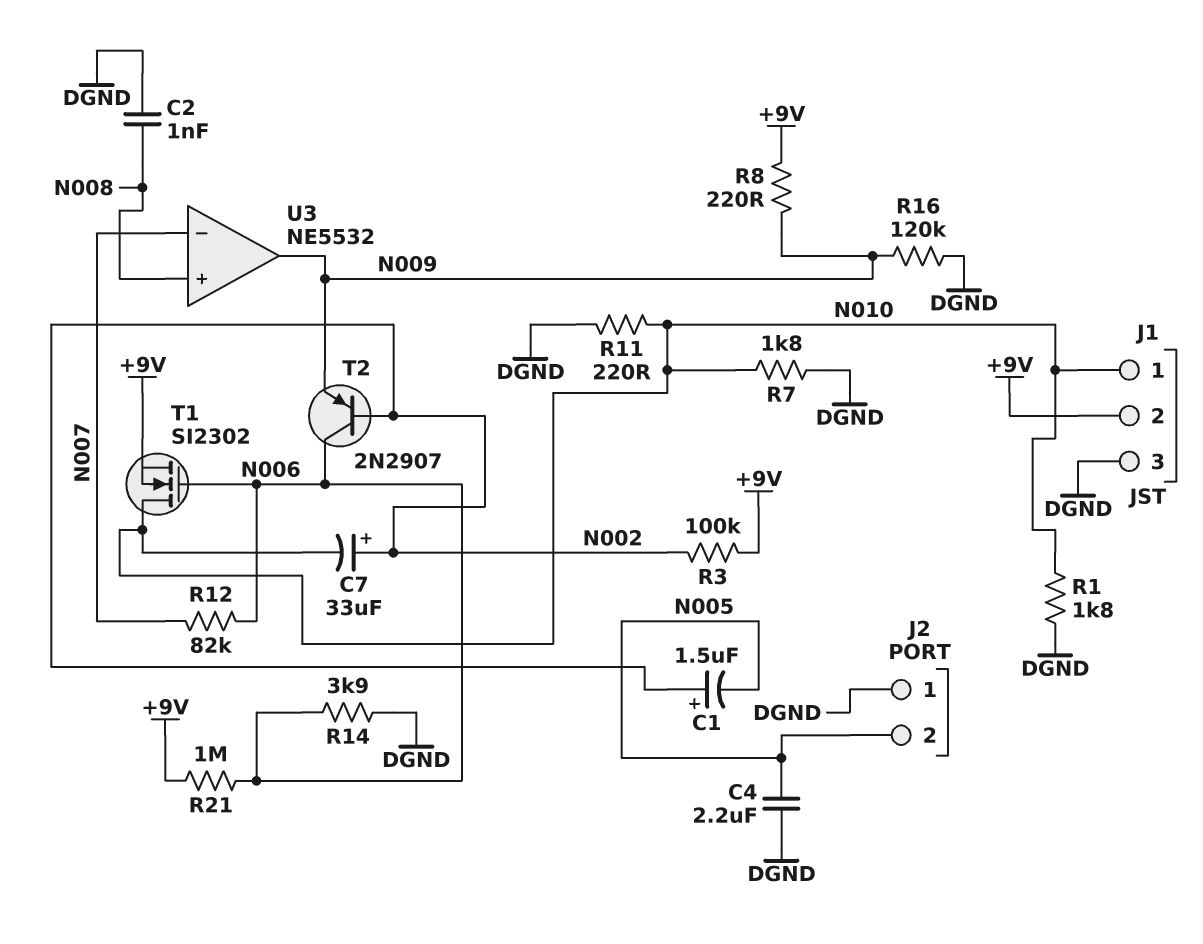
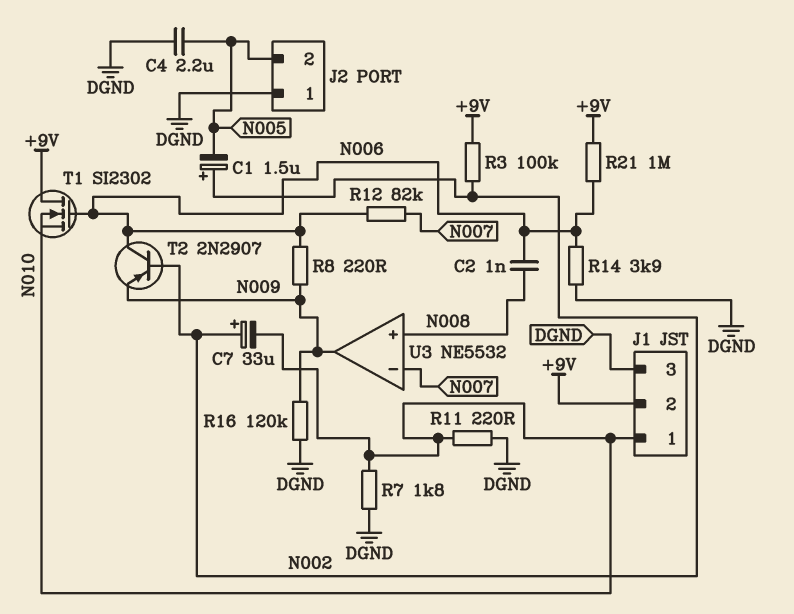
C2: 1nF (DGND, N008) -> 1nF (N006, N008)
R1: 1.8k (DGND, N010) -> none
R8: 220 (+9V, N009) -> 220 (N006, N009)
T1: NMOS SI2302 (G N006, D N010, S +9V) -> NMOS SI2302 (G N006, D +9V, S N010)

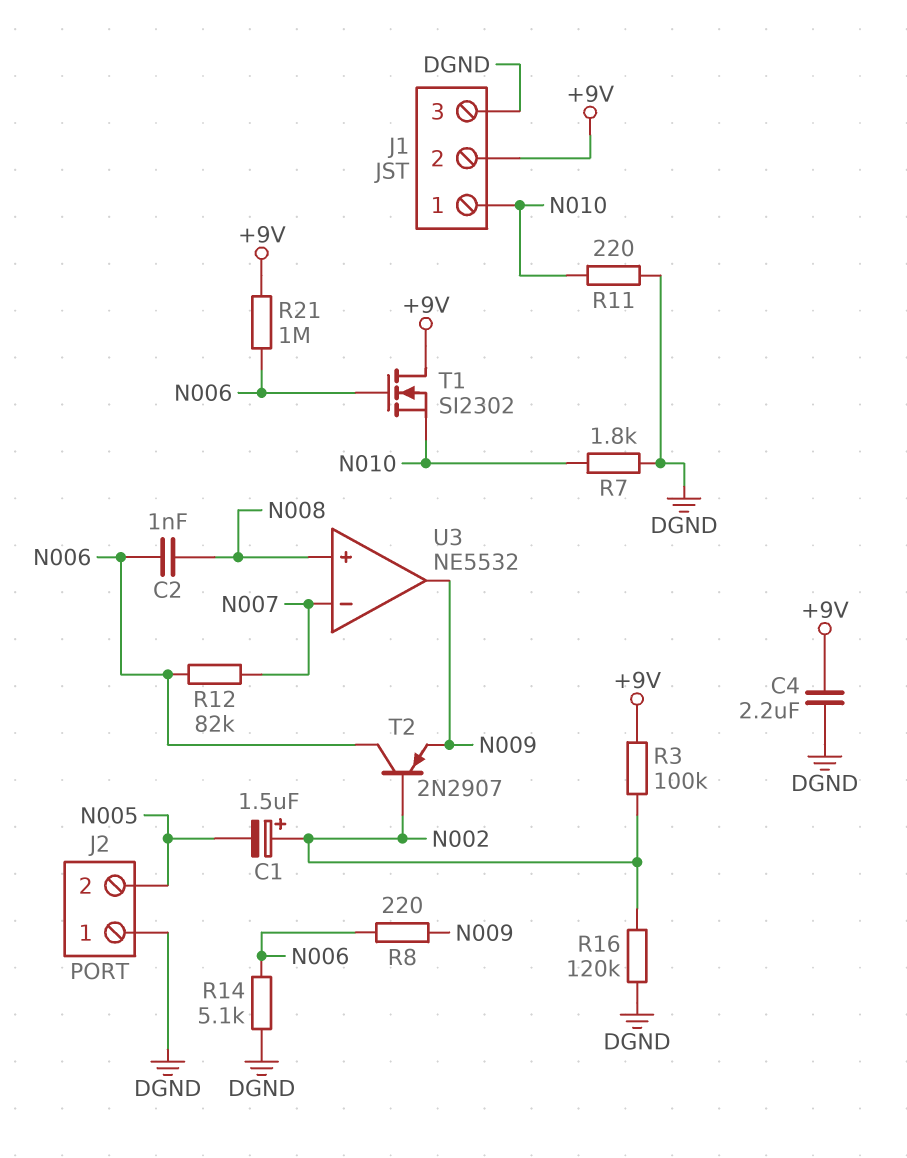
C4: 2.2uF (DGND, N005) -> 2.2uF (+9V, DGND)
C7: 33uF (plus N002, minus N010) -> none
R14: 3.9k (DGND, N006) -> 5.1k (DGND, N006)
R16: 120k (DGND, N009) -> 120k (DGND, N002)

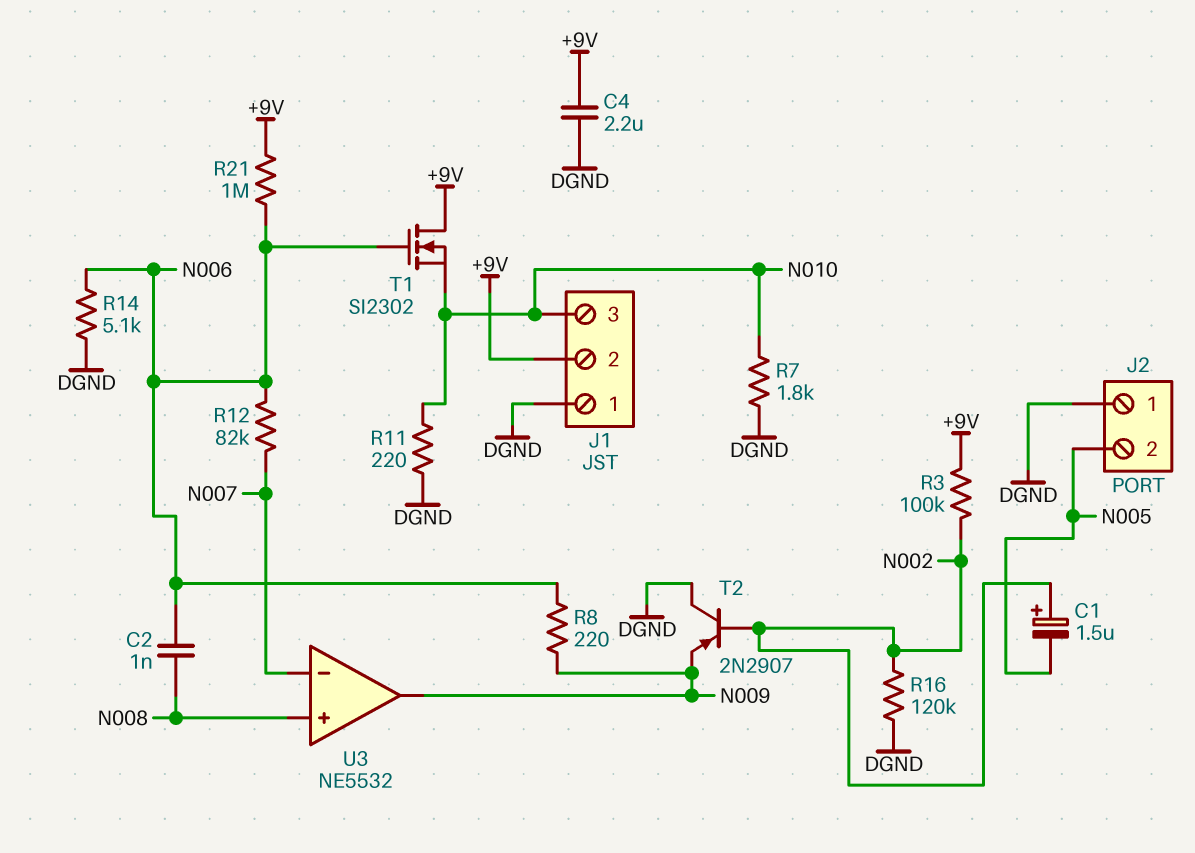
J1 pin 1: N010 -> DGND
J1 pin 3: DGND -> N010
T2: PNP 2N2907 (B N002, C N006, E N009) -> PNP 2N2907 (B N002, C DGND, E N009)

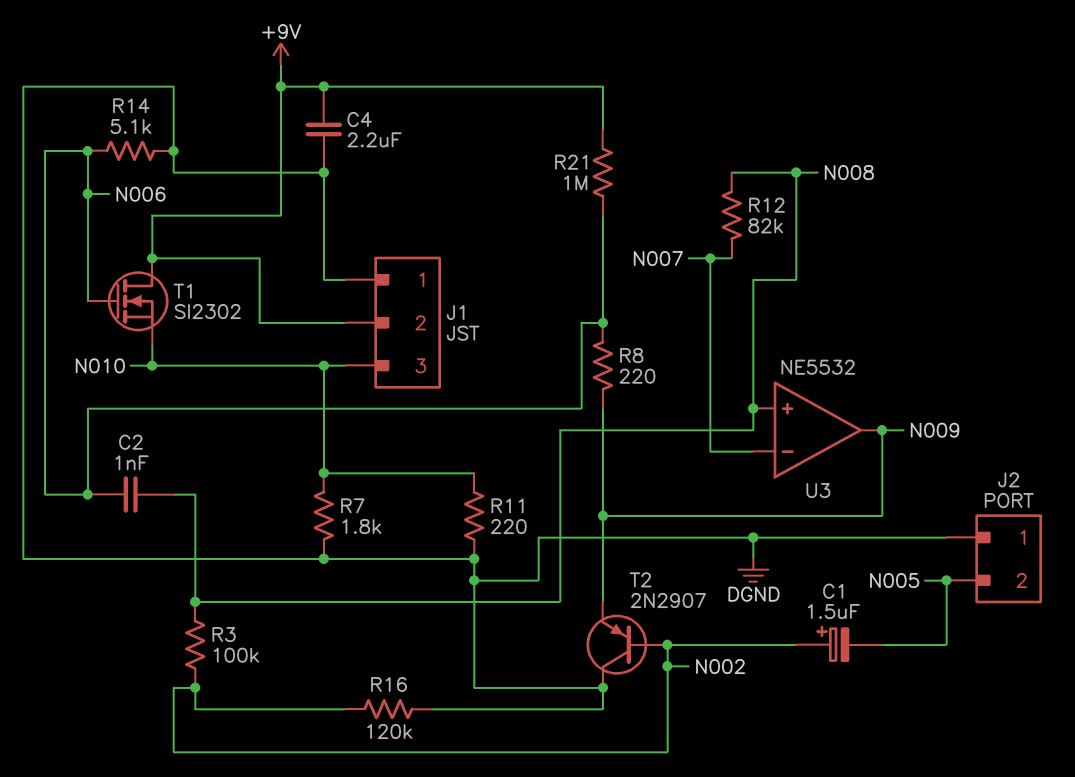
R3: 100k (+9V, N002) -> 100k (N002, N008)
R12: 82k (N006, N007) -> 82k (N007, N008)

